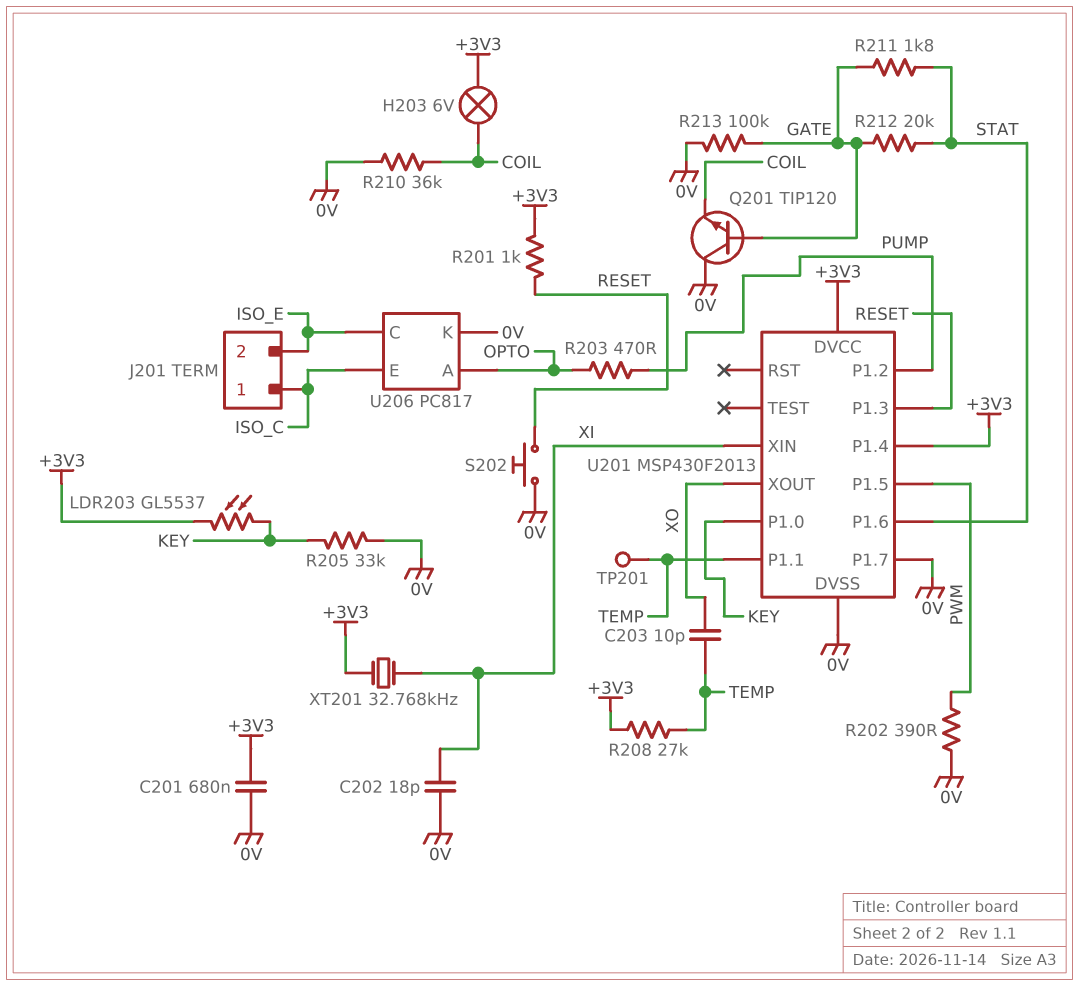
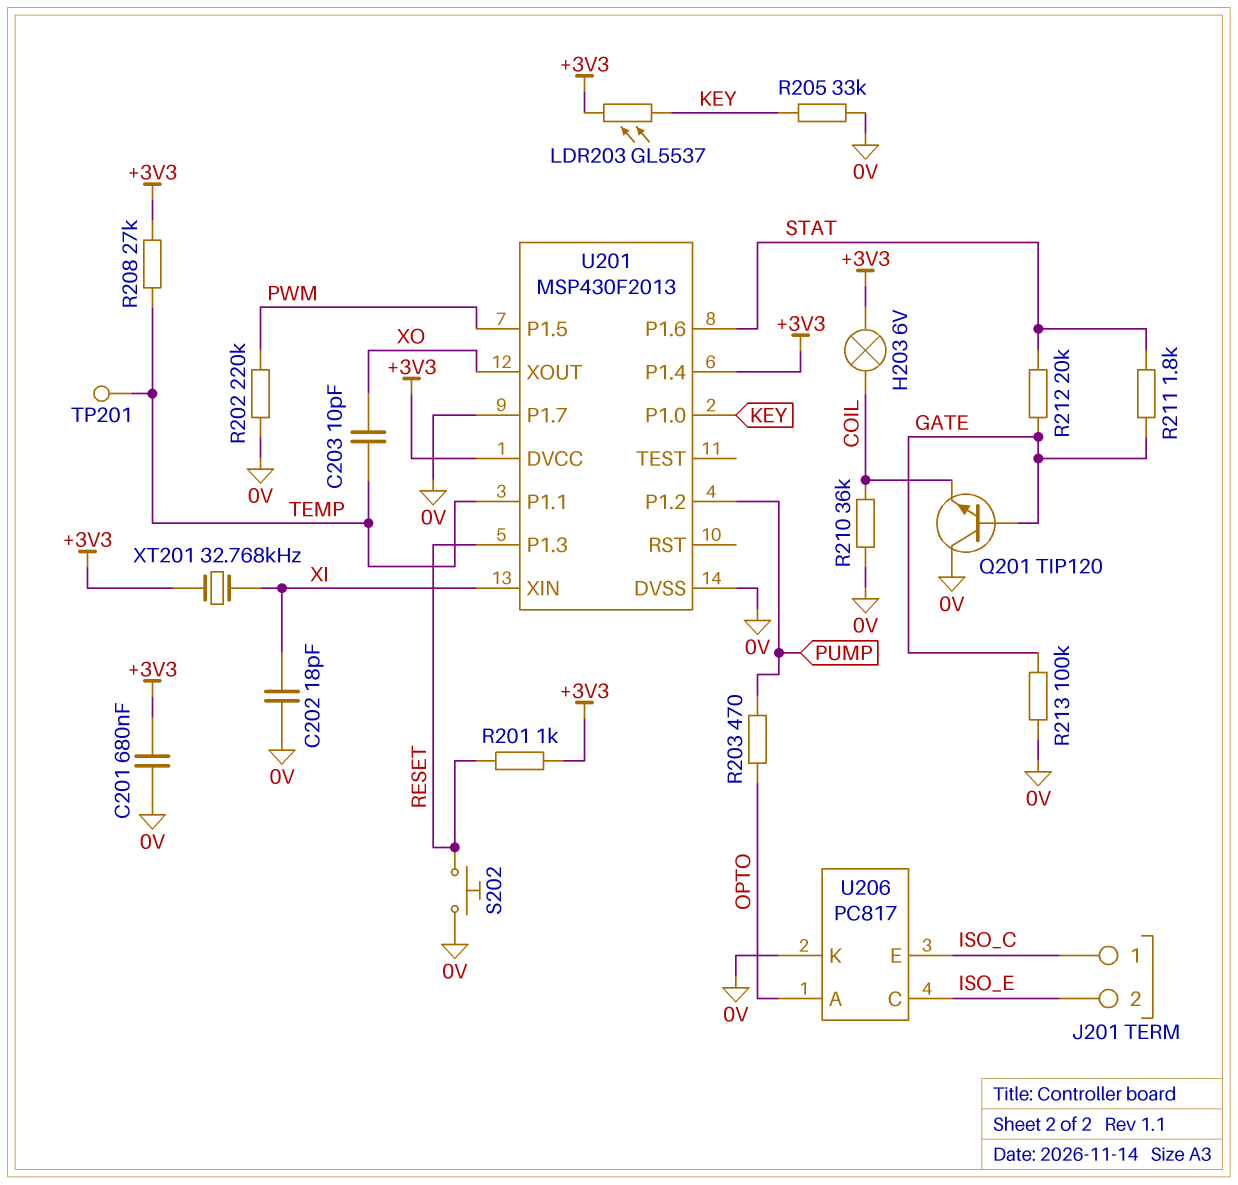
R202: 390 (0V, PWM) -> 220k (0V, PWM)

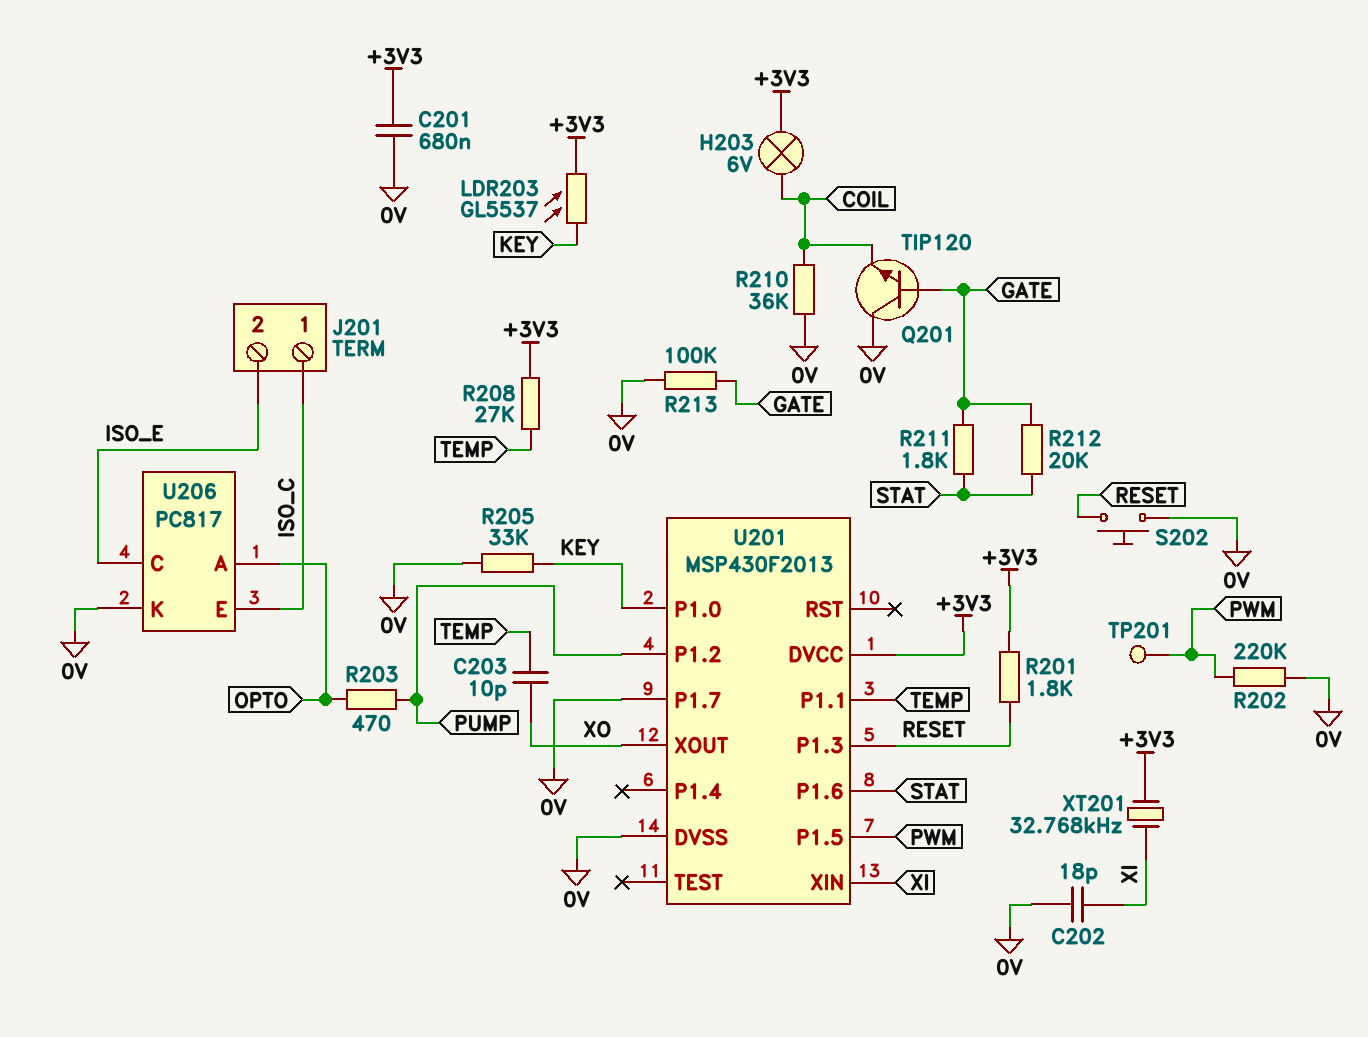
R201: 1k (+3V3, RESET) -> 1.8k (+3V3, RESET)
TP201: test point (TEMP) -> test point (PWM)
U201 pin P1.4: +3V3 -> none

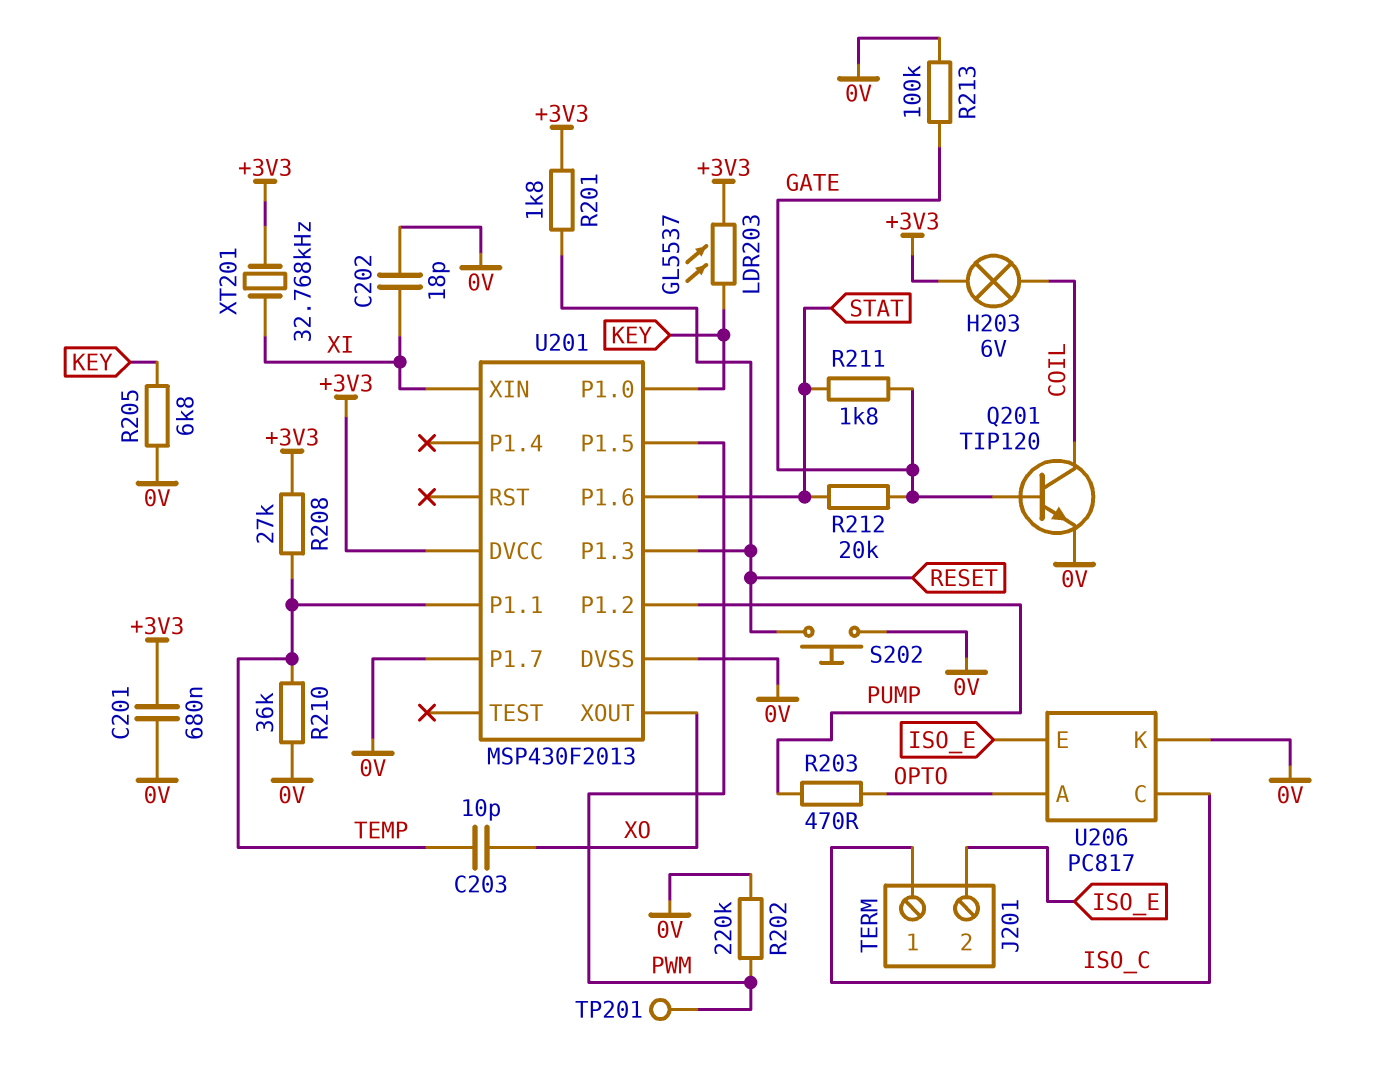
Q201: NPN TIP120 (B GATE, C 0V, E COIL) -> NPN TIP120 (B GATE, C COIL, E 0V)
R205: 33k (0V, KEY) -> 6.8k (0V, KEY)
R210: 36k (0V, COIL) -> 36k (0V, TEMP)
U206 pin C: ISO_E -> ISO_C
U206 pin E: ISO_C -> ISO_E

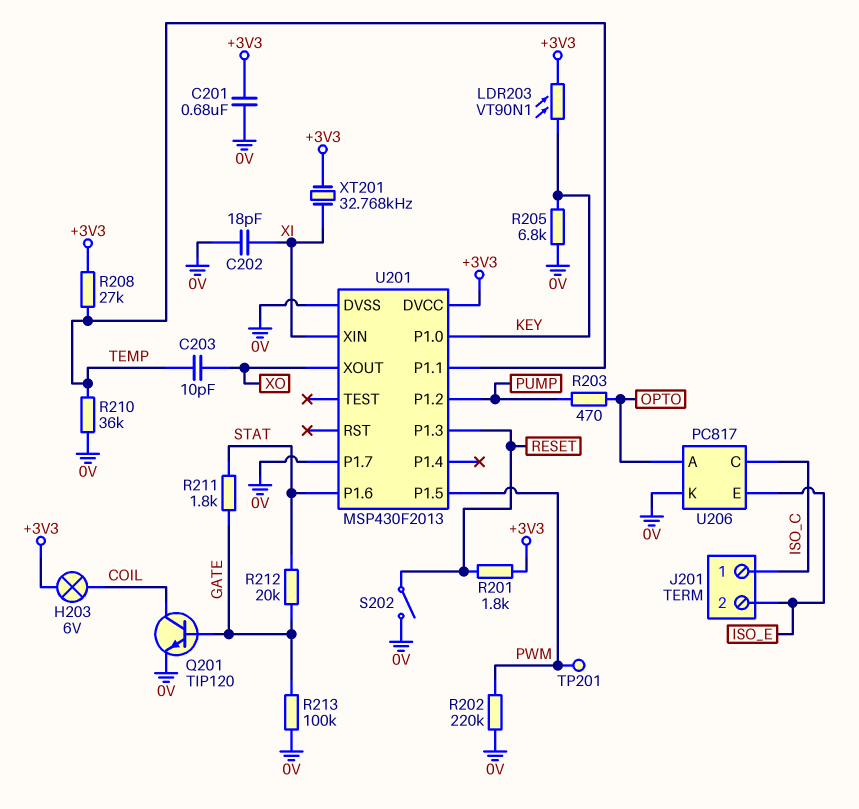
LDR203: GL5537 (+3V3, KEY) -> VT90N1 (+3V3, KEY)
S202: button (0V, RESET) -> switch (0V, RESET)

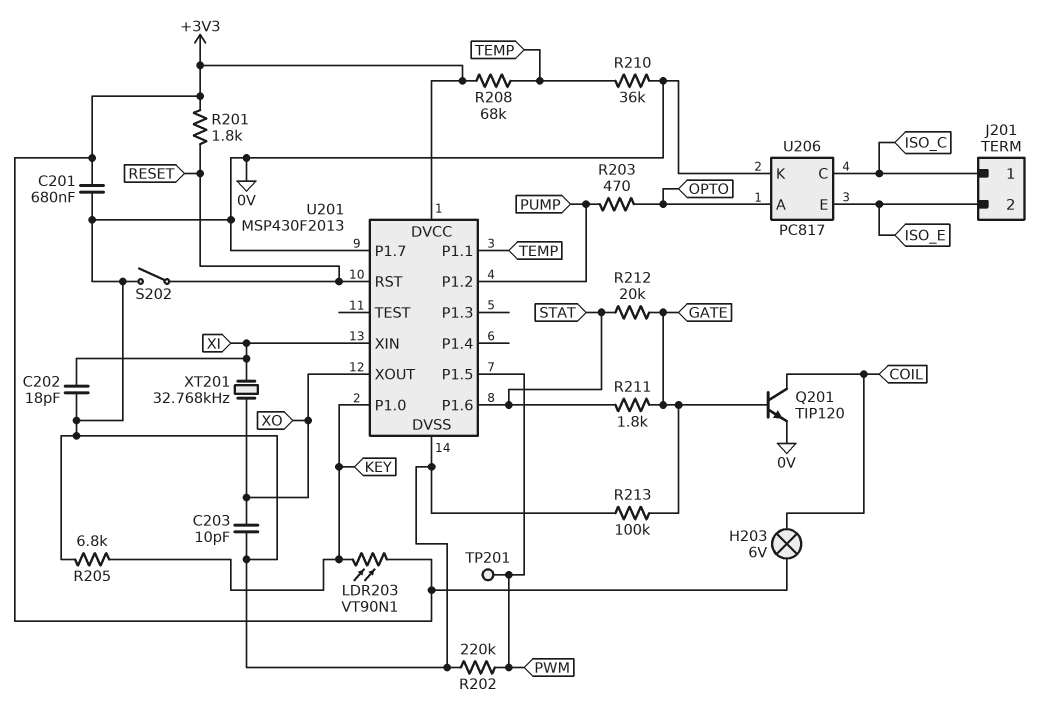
C203: 10pF (TEMP, XO) -> 10pF (0V, XO)
R208: 27k (+3V3, TEMP) -> 68k (+3V3, TEMP)
U201 pin P1.3: RESET -> none
U201 pin RST: none -> RESET
XT201: 32.768kHz (+3V3, XI) -> 32.768kHz (XI, XO)

